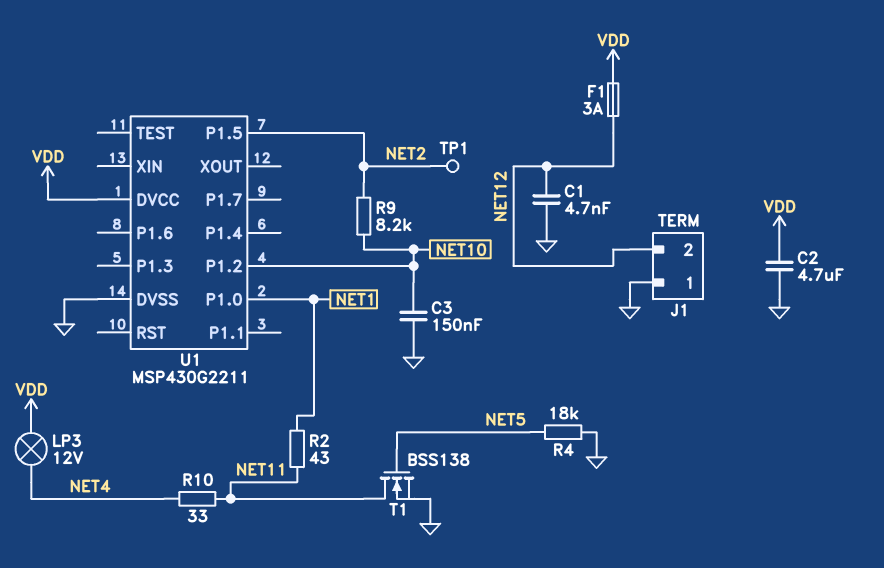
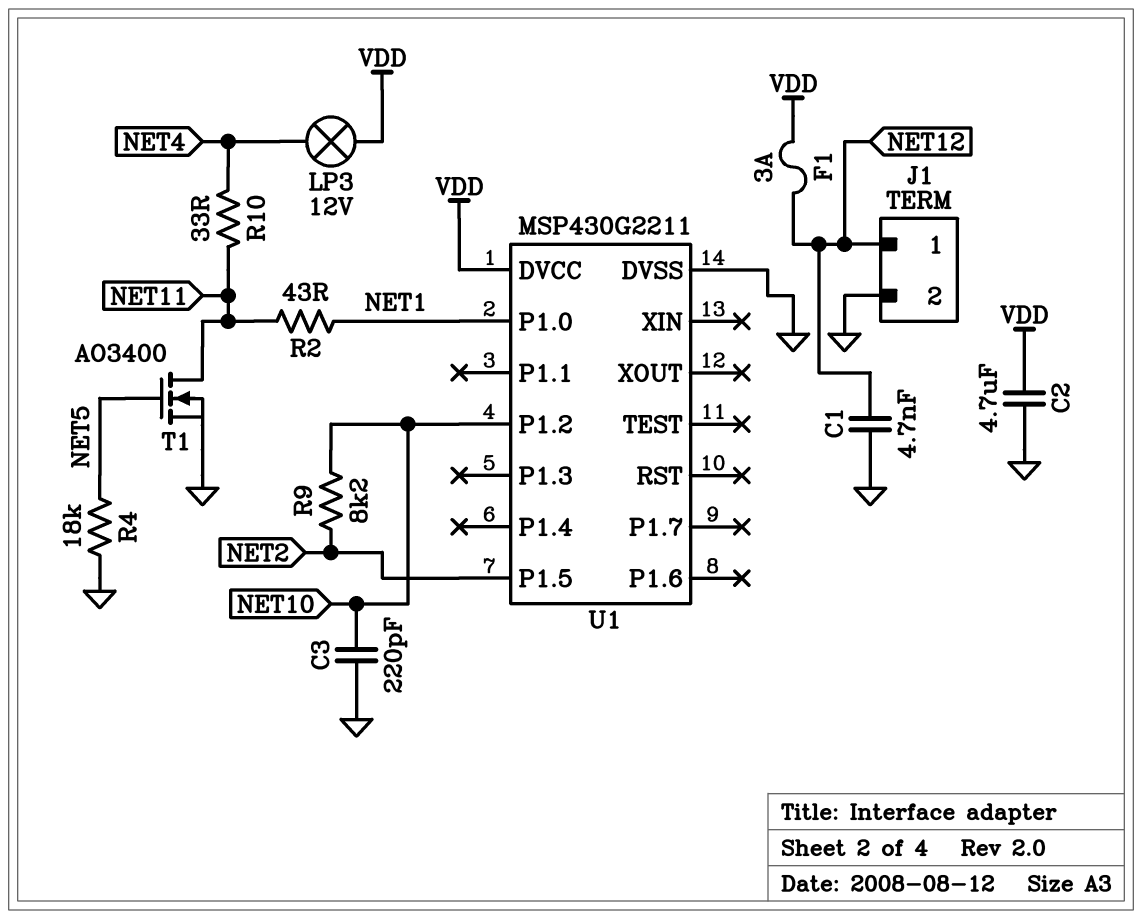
C3: 150nF (GND, NET10) -> 220pF (GND, NET10)
J1 pin 1: GND -> NET12
J1 pin 2: NET12 -> GND
T1: NMOS BSS138 (G NET5, D NET11, S GND) -> NMOS AO3400 (G NET5, D NET11, S GND)
TP1: test point (NET2) -> none

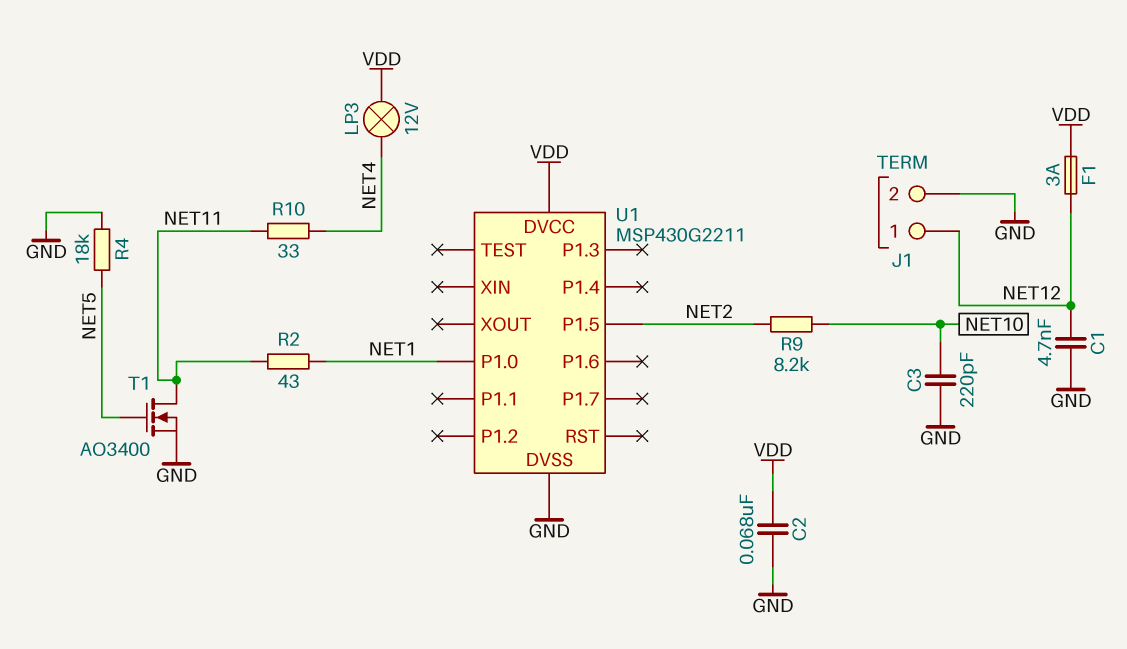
C2: 4.7uF (GND, VDD) -> 68nF (GND, VDD)
U1 pin P1.2: NET10 -> none

